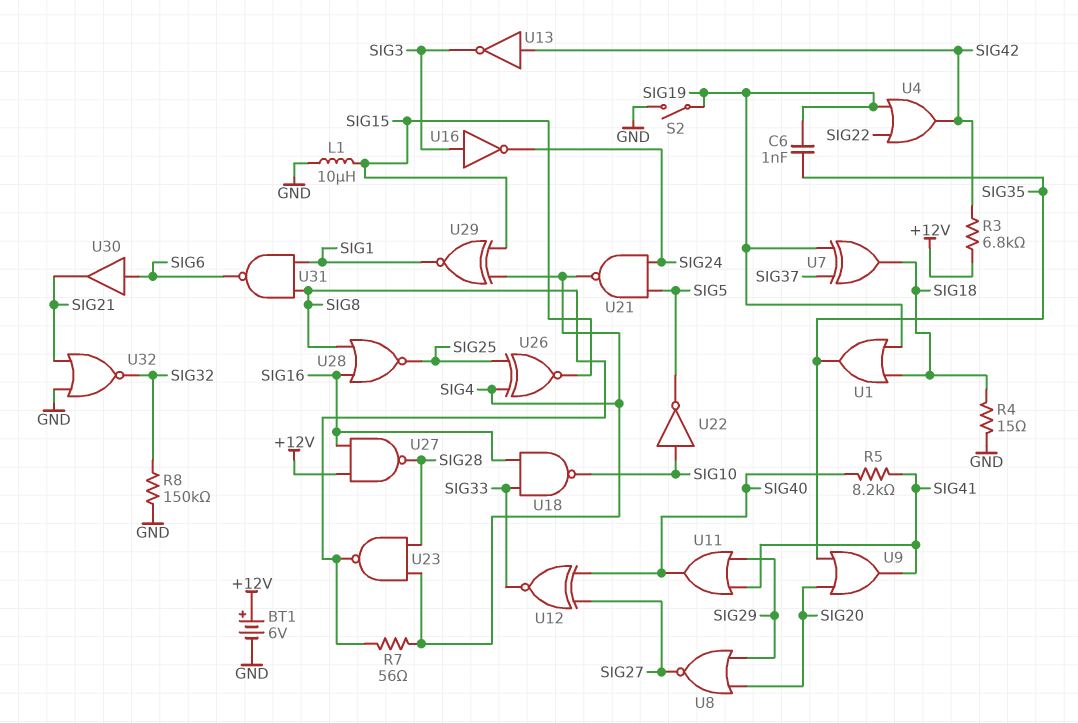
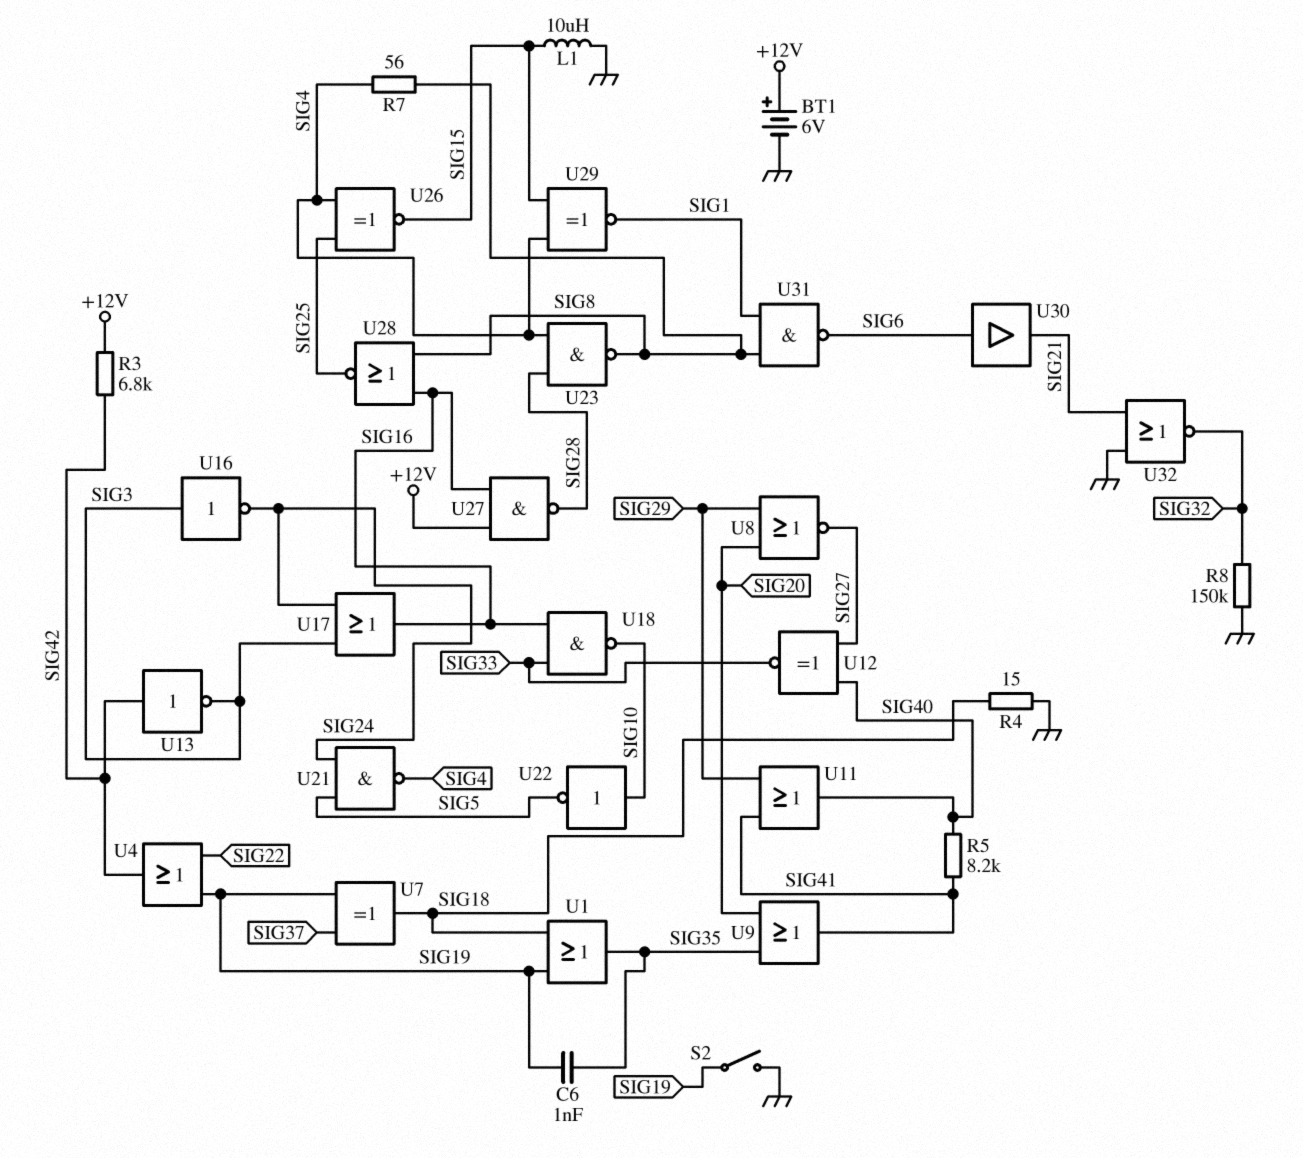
U17: none -> OR (in SIG3, in SIG24, out SIG16)

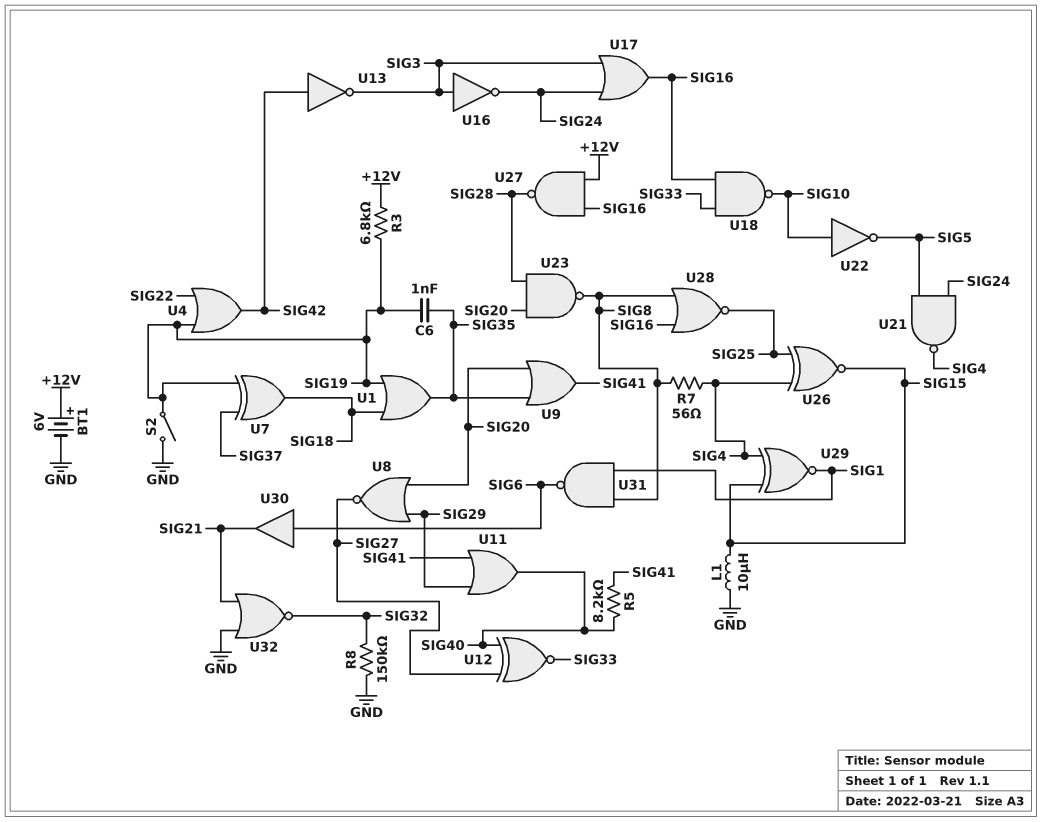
R3: 6.8k (+12V, SIG42) -> 6.8k (+12V, SIG19)
R4: 15 (GND, SIG18) -> none
U23: NAND (in SIG4, in SIG28, out SIG8) -> NAND (in SIG20, in SIG28, out SIG8)

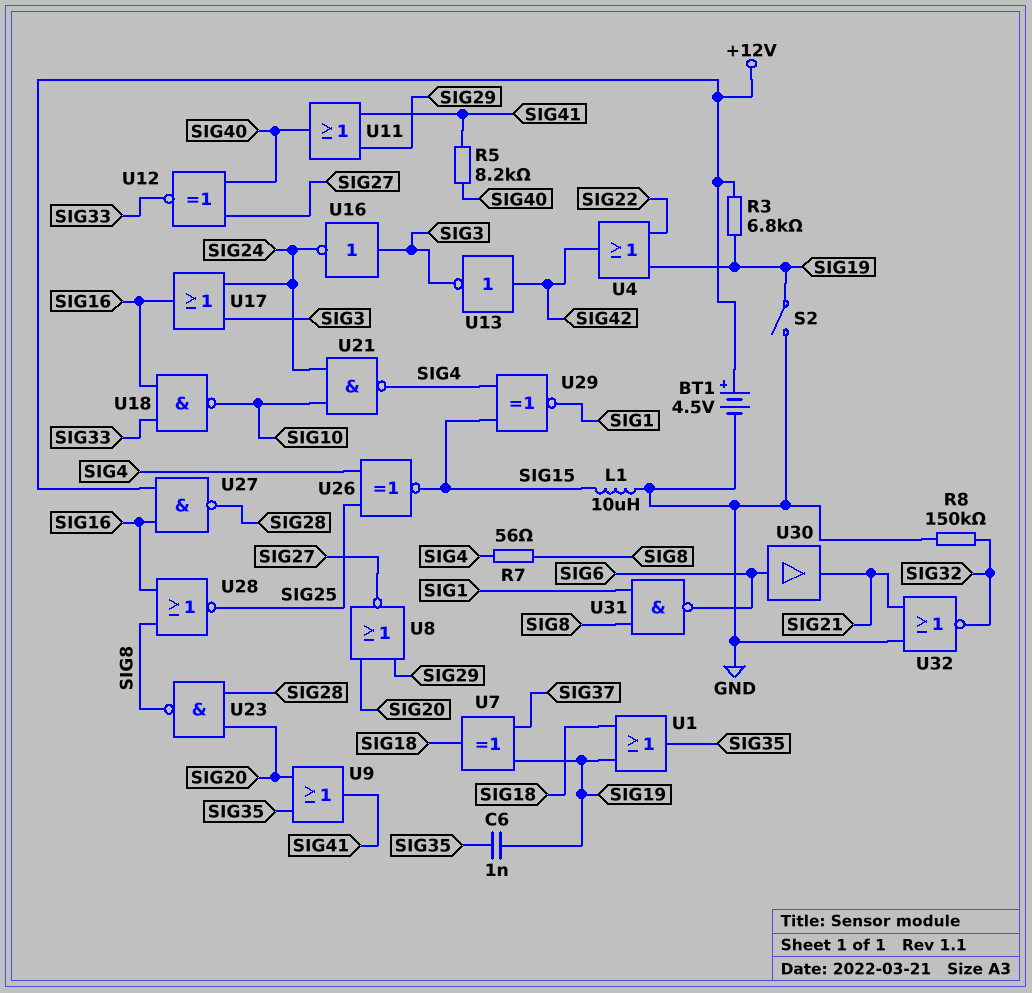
BT1: 6V (plus +12V, minus GND) -> 4.5V (plus +12V, minus GND)
U21: NAND (in SIG5, in SIG24, out SIG4) -> NAND (in SIG10, in SIG24, out SIG4)
U22: NOT (in SIG10, out SIG5) -> none

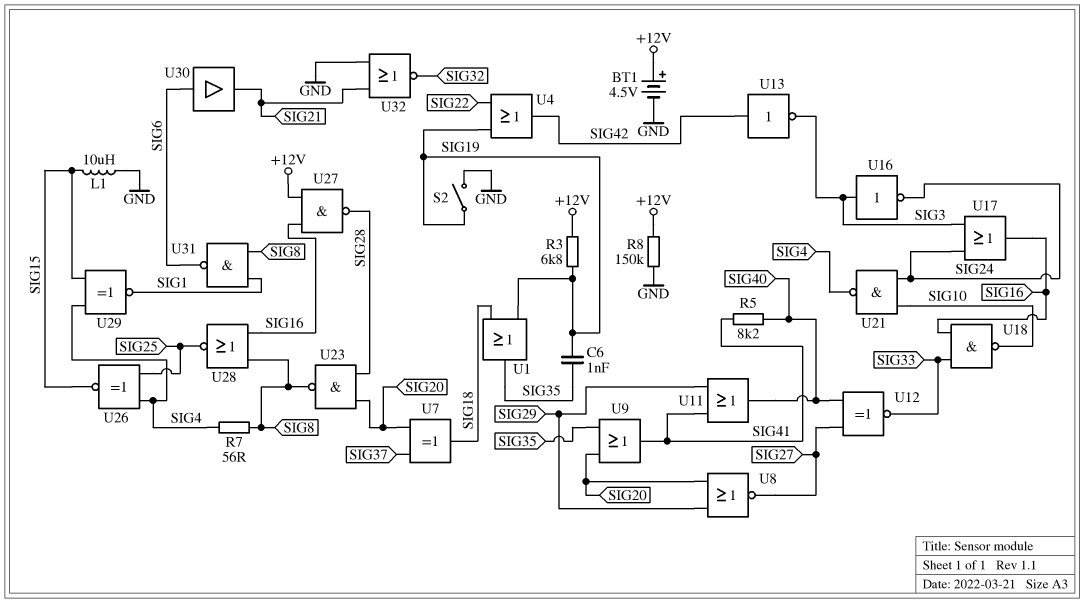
R8: 150k (GND, SIG32) -> 150k (+12V, GND)
U7: XOR (in SIG19, in SIG37, out SIG18) -> XOR (in SIG20, in SIG37, out SIG18)

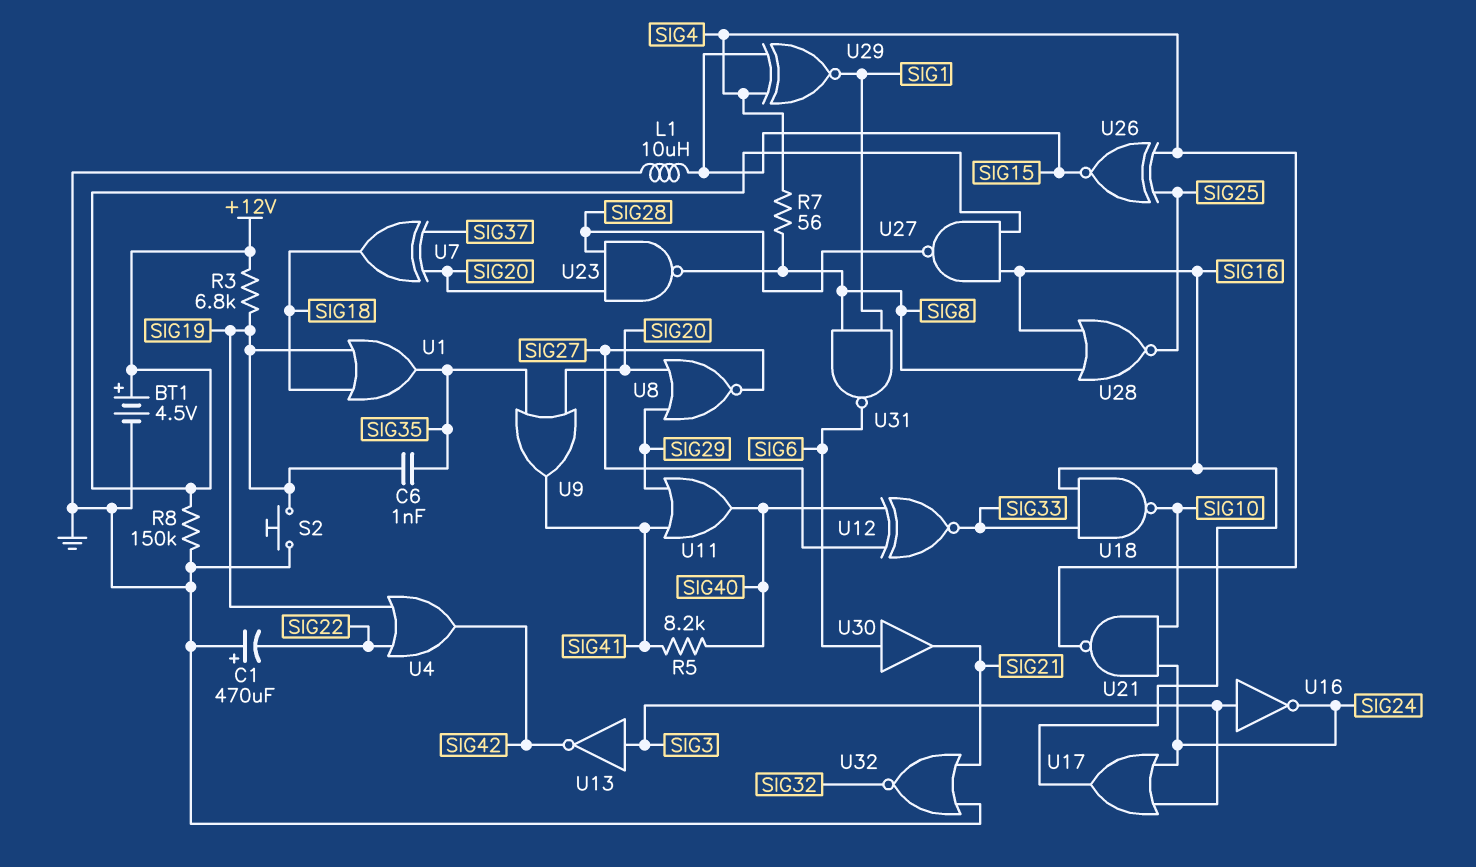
C1: none -> 470uF (plus GND, minus SIG22)
S2: switch (GND, SIG19) -> button (GND, SIG19)
U13: NOT (in SIG42, out SIG3) -> NOT (in SIG3, out SIG42)

